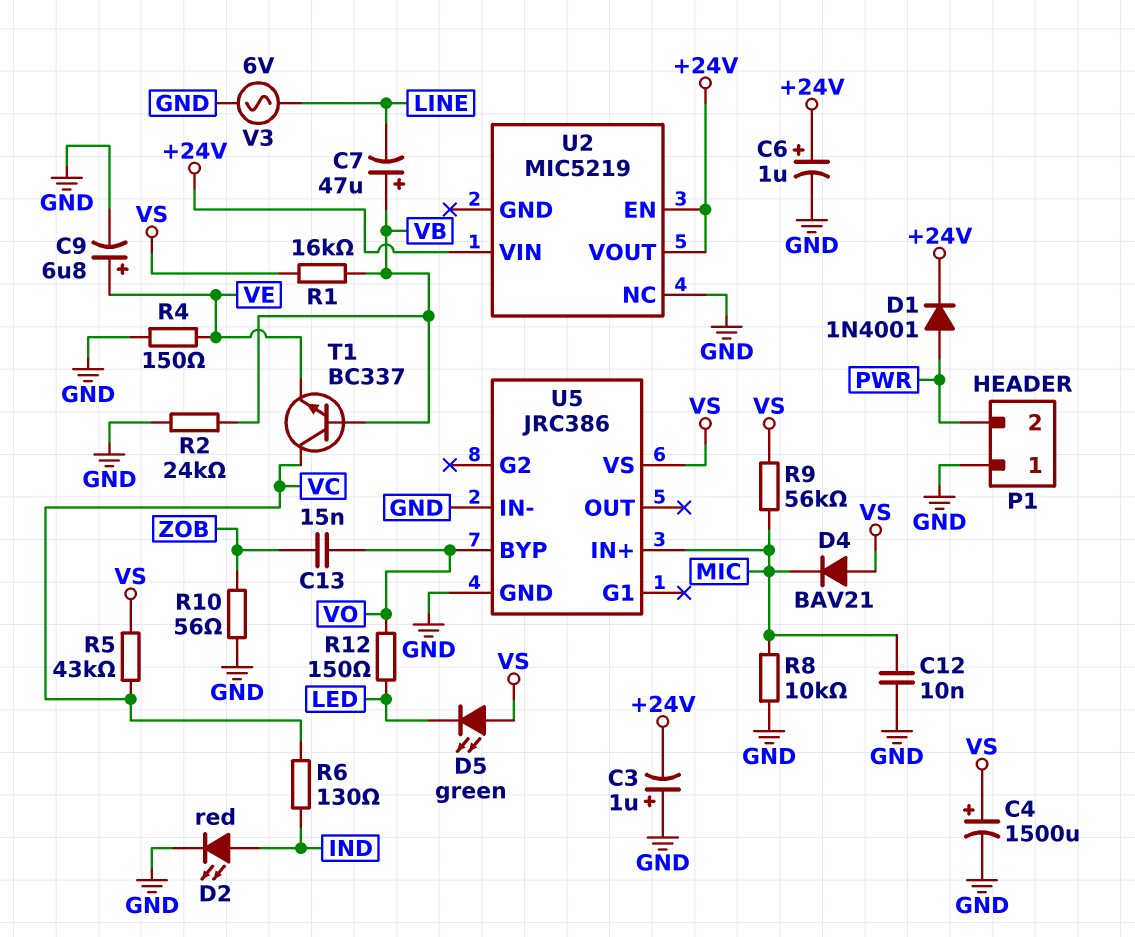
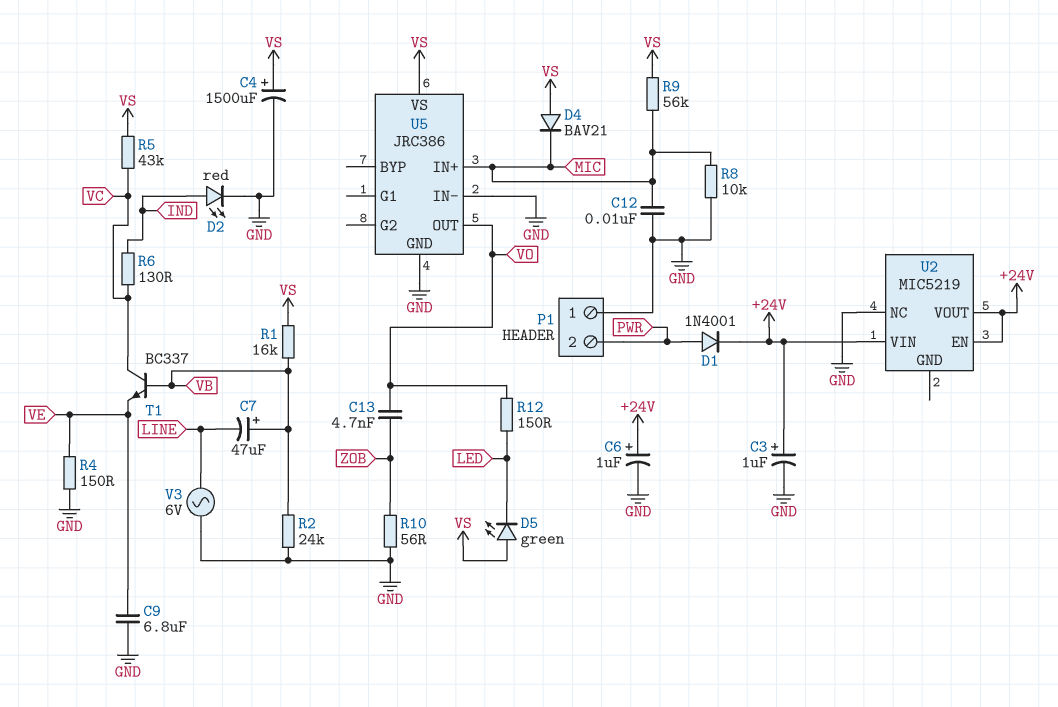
C3: 1uF (plus GND, minus +24V) -> 1uF (plus +24V, minus GND)
C9: 6.8uF (plus VE, minus GND) -> 6.8uF (GND, VE)
C13: 15nF (VO, ZOB) -> 4.7nF (VO, ZOB)
U5 pin BYP: VO -> none
U5 pin OUT: none -> VO

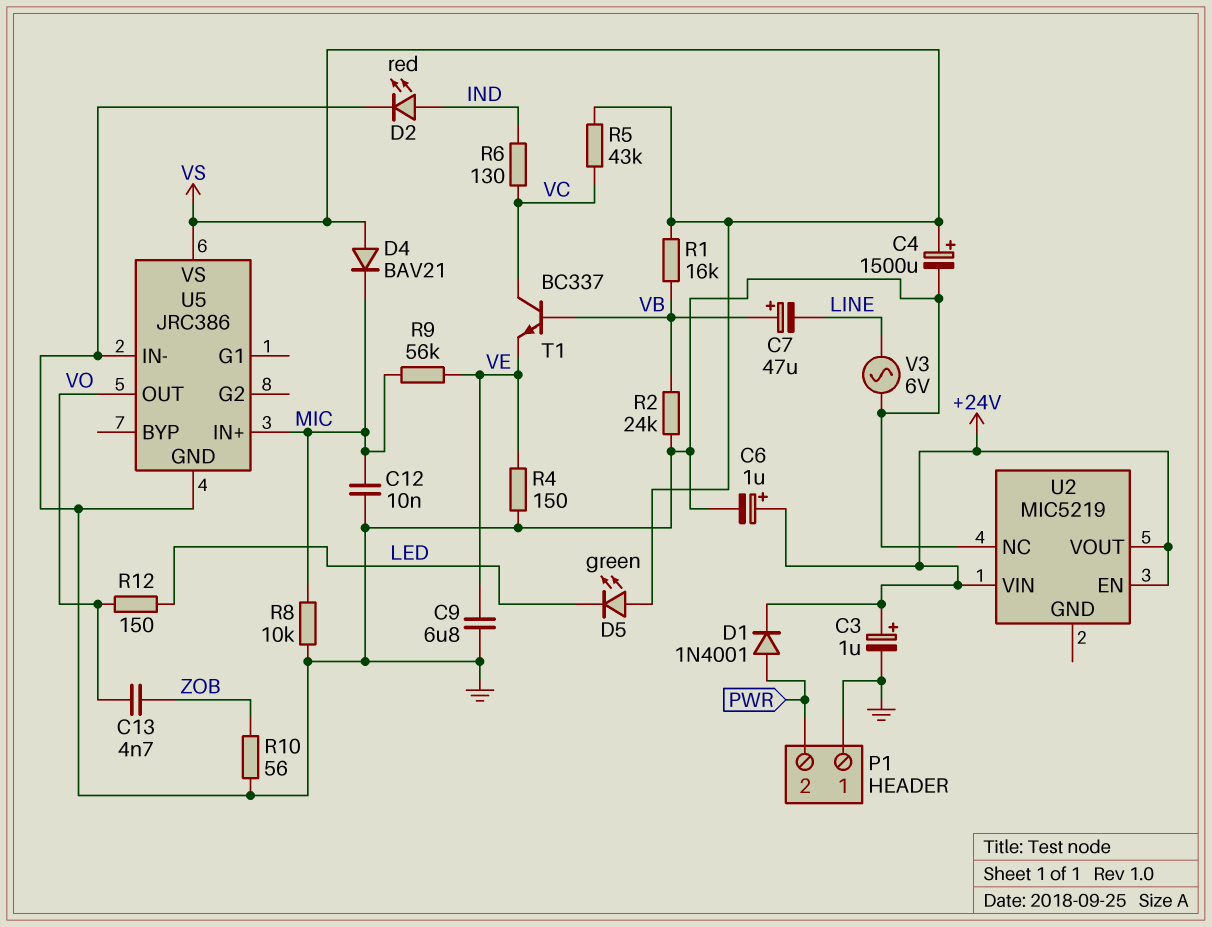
R9: 56k (MIC, VS) -> 56k (MIC, VE)

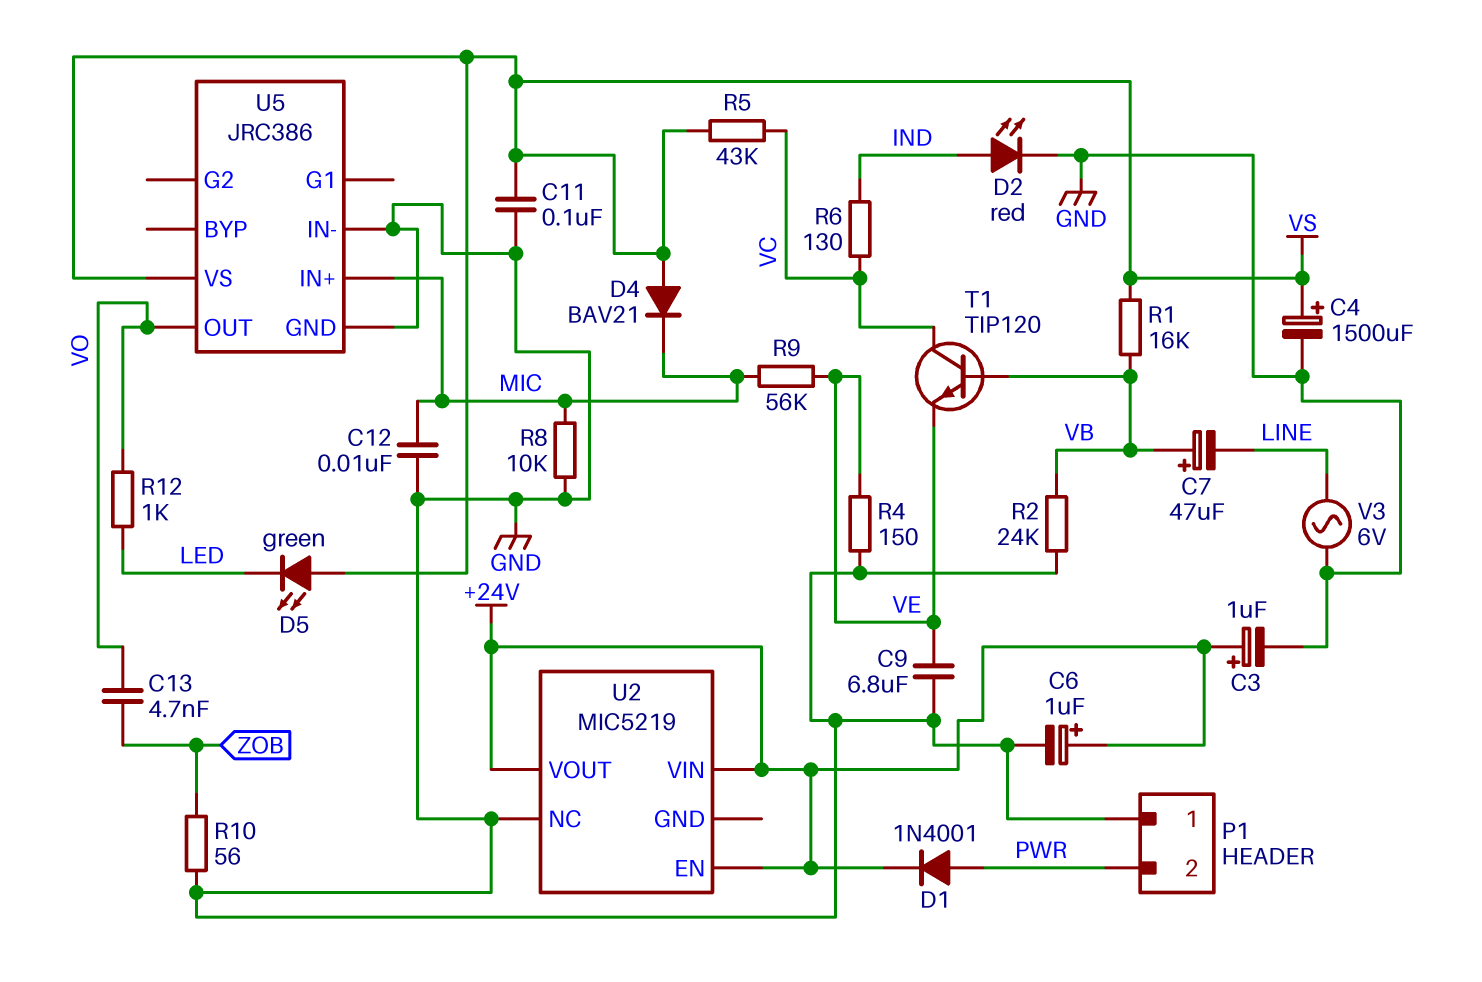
C11: none -> 100nF (GND, VS)
R12: 150 (LED, VO) -> 1k (LED, VO)
T1: NPN BC337 (B VB, C VC, E VE) -> NPN TIP120 (B VB, C VC, E VE)

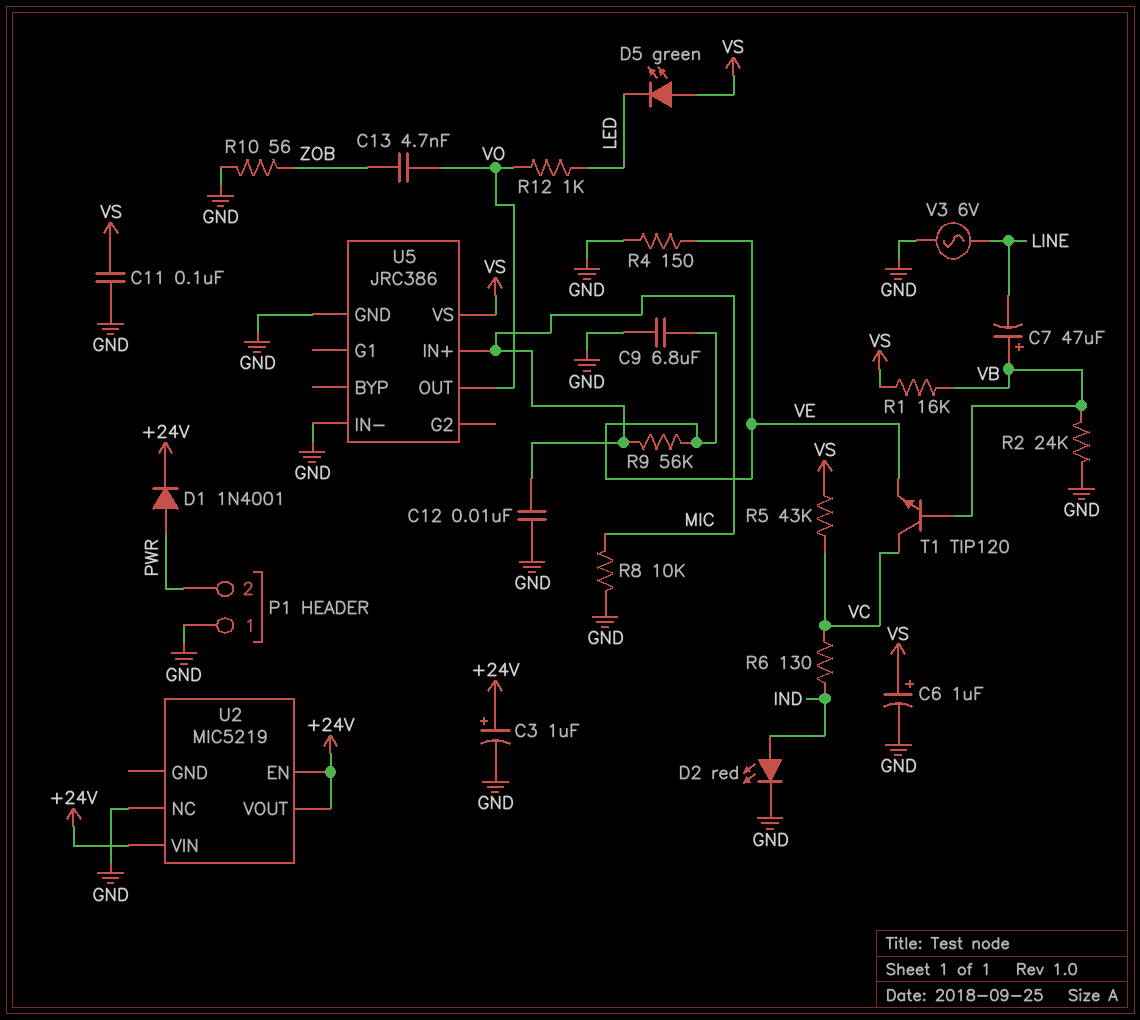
C4: 1500uF (plus VS, minus GND) -> none
C6: 1uF (plus +24V, minus GND) -> 1uF (plus VS, minus GND)
D4: diode BAV21 (A VS, K MIC) -> none

